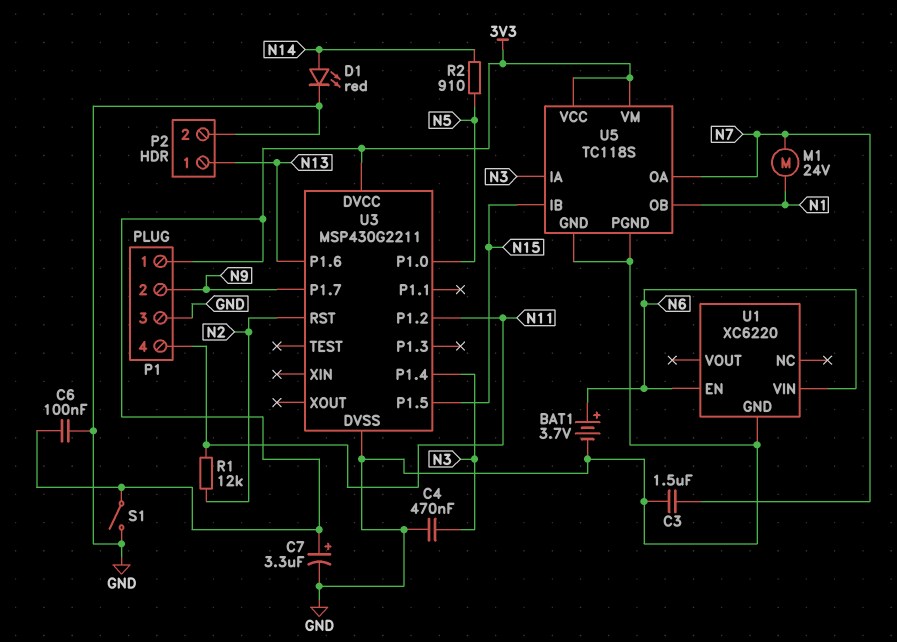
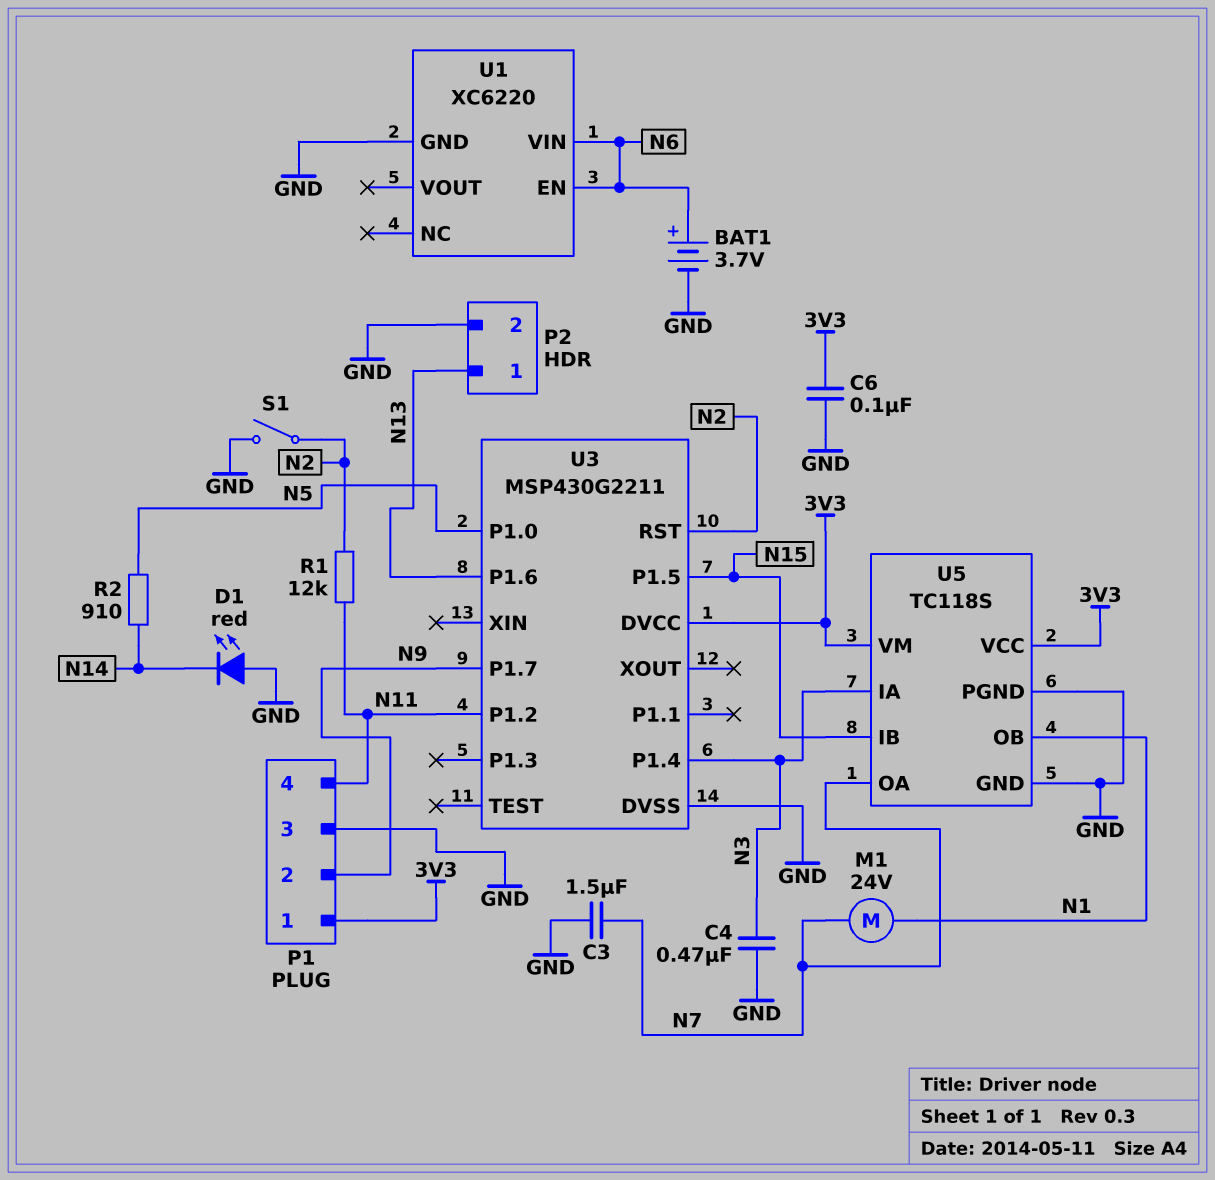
C7: 3.3uF (plus 3V3, minus GND) -> none
D1: LED red (A N14, K GND) -> LED red (A GND, K N14)
S1: switch (3V3, GND) -> switch (GND, N2)

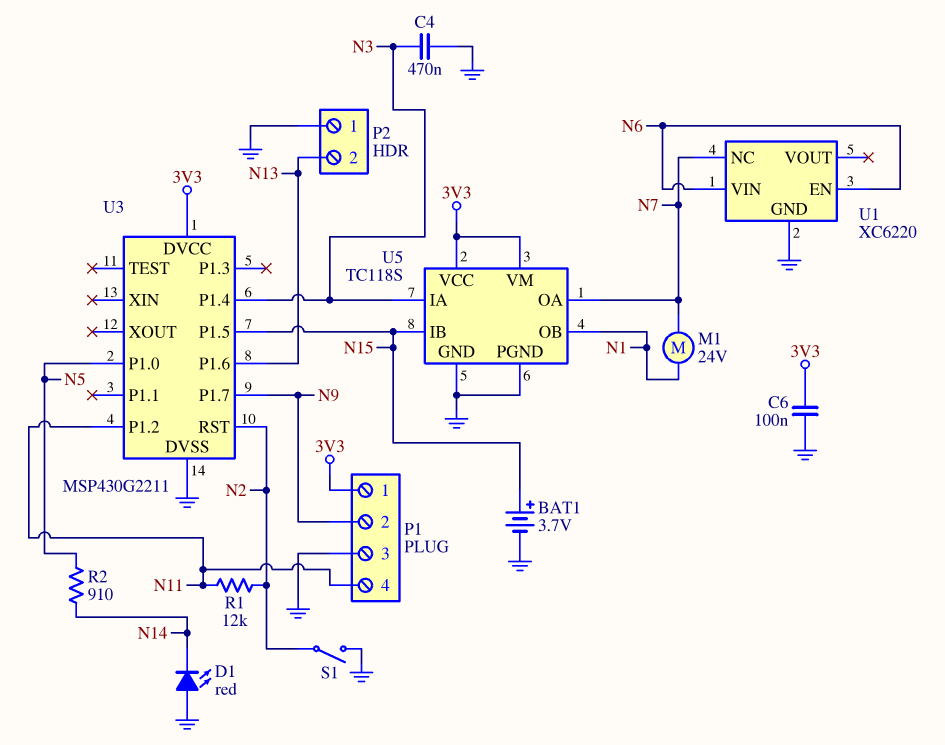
BAT1: 3.7V (plus N6, minus GND) -> 3.7V (plus N15, minus GND)
C3: 1.5uF (GND, N7) -> none
P2 pin 1: N13 -> GND
P2 pin 2: GND -> N13
U1 pin NC: none -> N7

